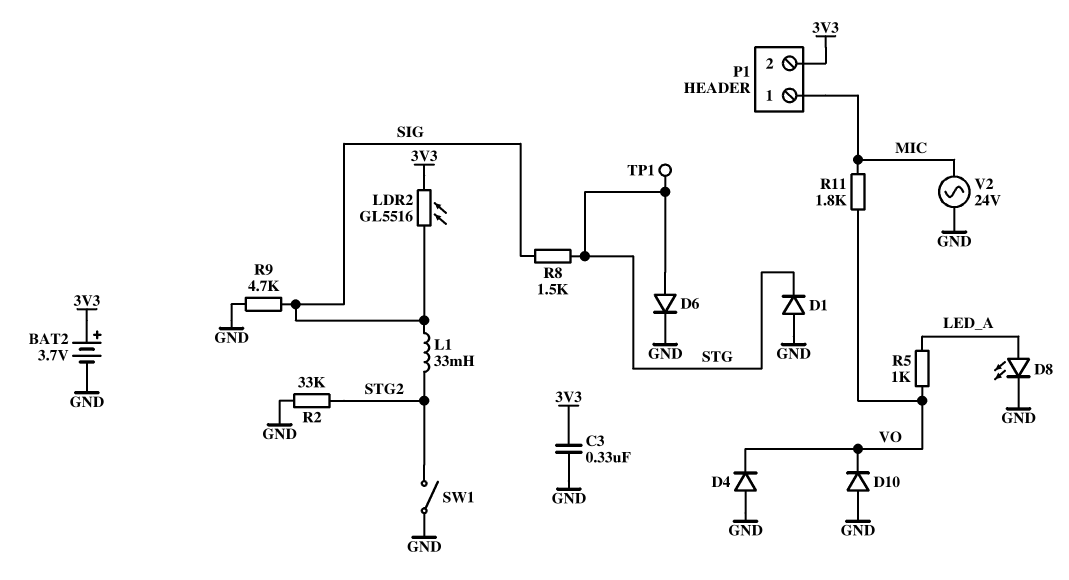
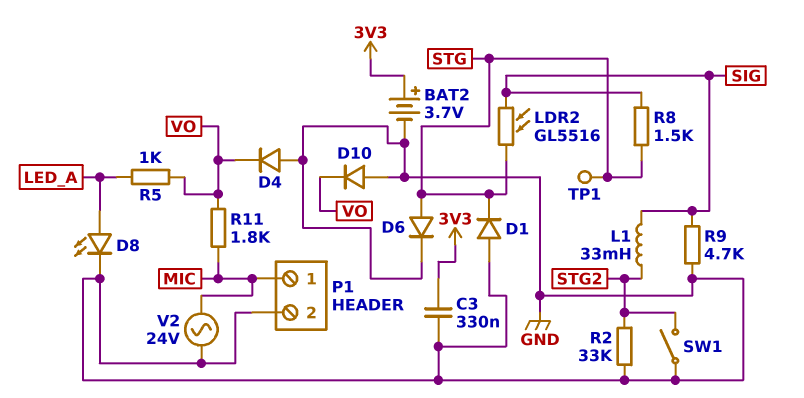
LDR2: GL5516 (3V3, SIG) -> GL5516 (SIG, STG)
P1 pin 2: 3V3 -> GND

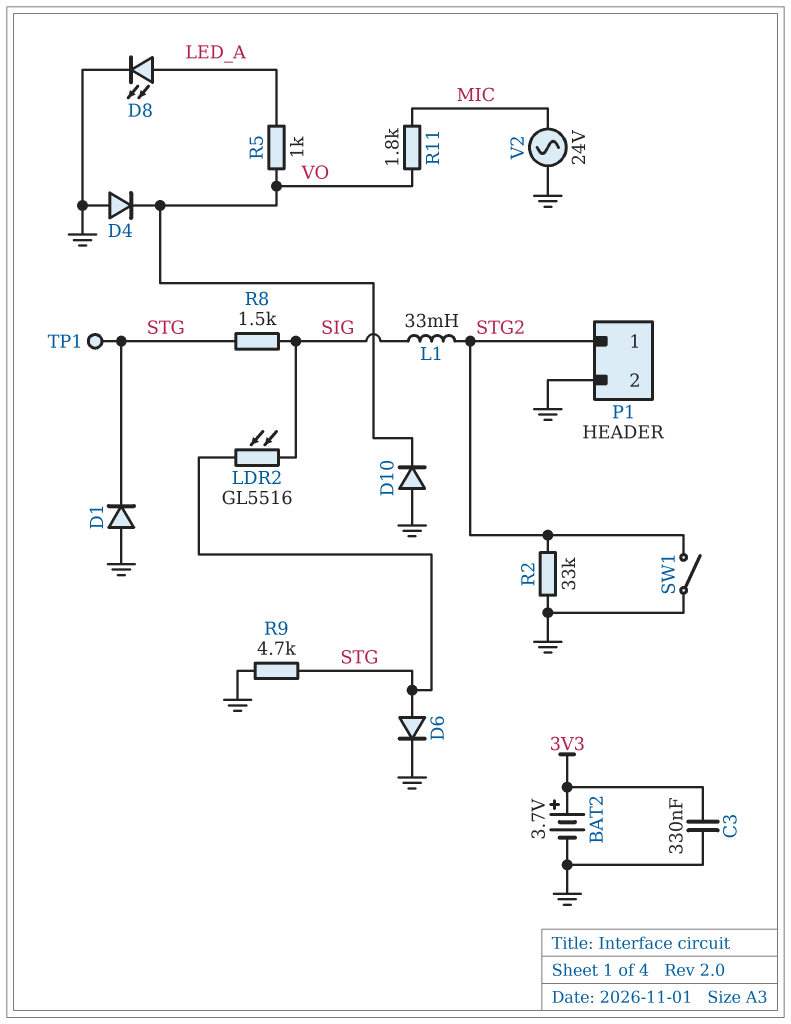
P1 pin 1: MIC -> STG2
R9: 4.7k (GND, SIG) -> 4.7k (GND, STG)

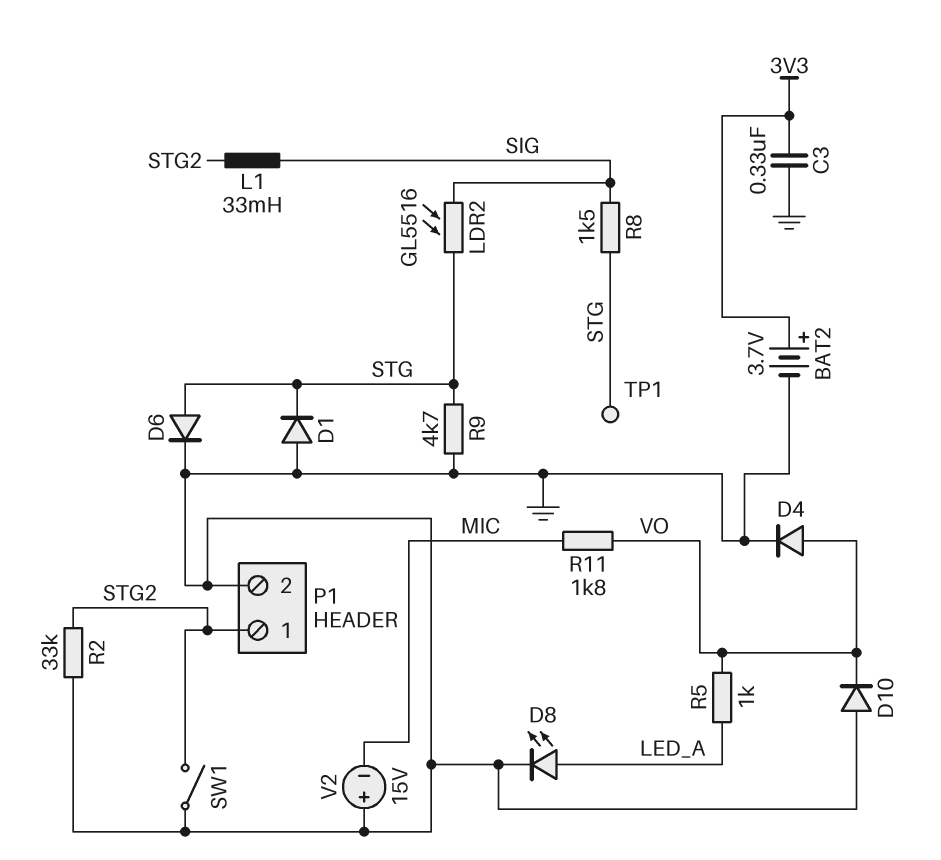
D4: diode (A GND, K VO) -> diode (A VO, K GND)
V2: AC 24V (GND, MIC) -> 15V (plus GND, minus MIC)

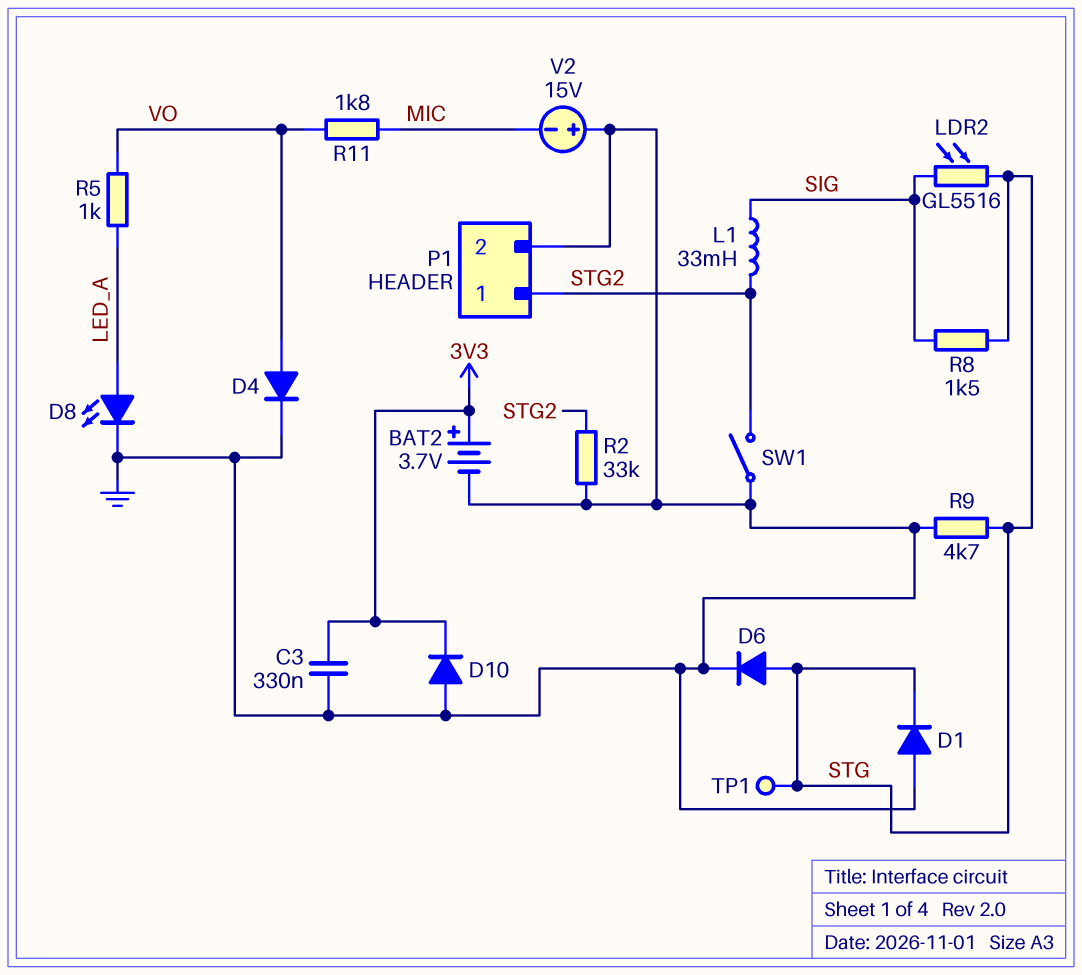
D10: diode (A GND, K VO) -> diode (A GND, K 3V3)

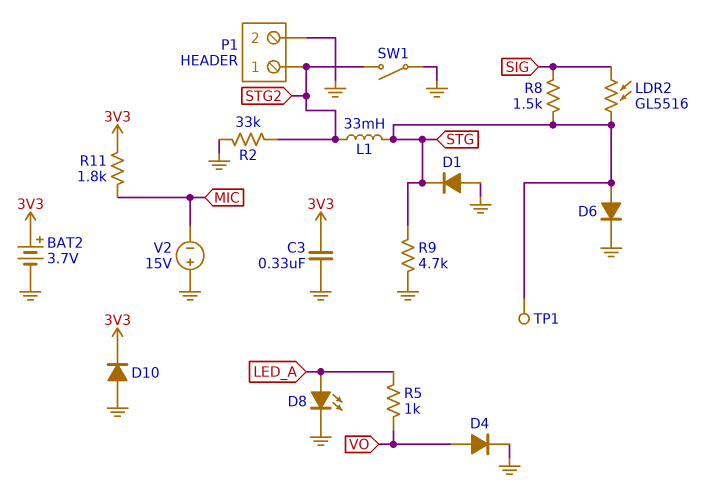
L1: 33mH (SIG, STG2) -> 33mH (STG, STG2)
R11: 1.8k (MIC, VO) -> 1.8k (3V3, MIC)

